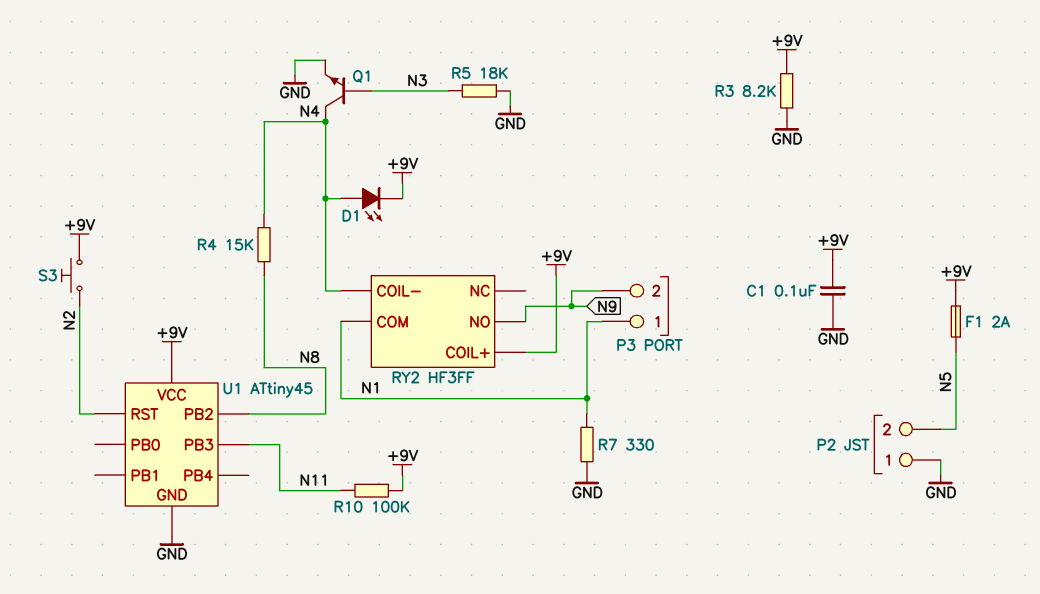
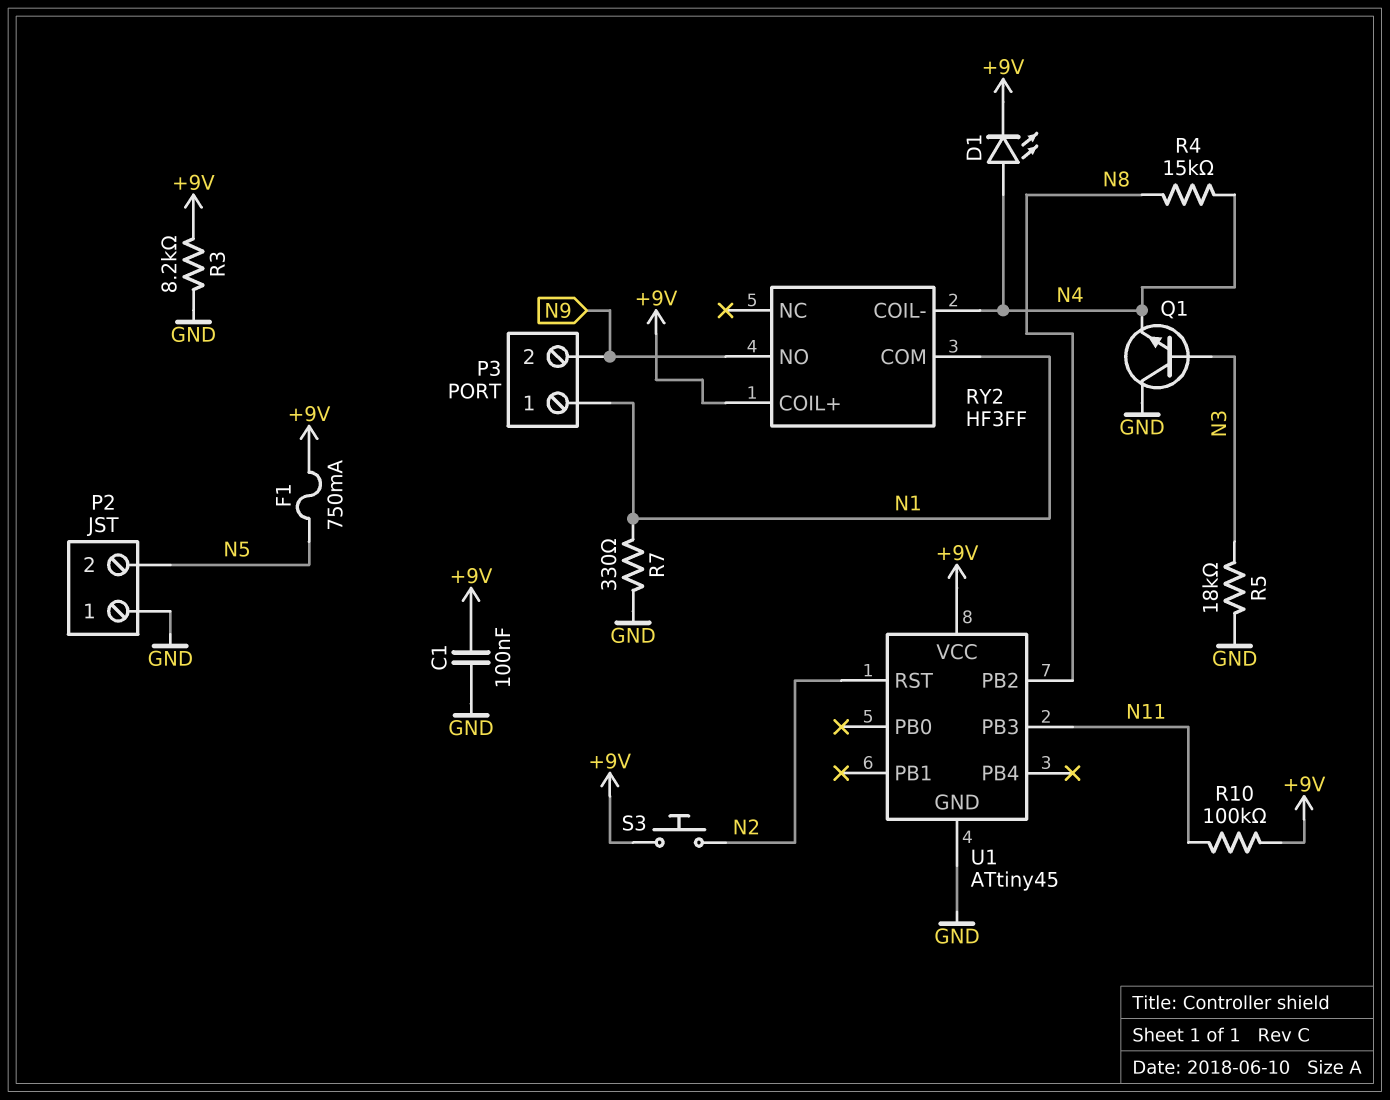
F1: 2A (+9V, N5) -> 750mA (+9V, N5)
Q1: NPN (B N3, C N4, E GND) -> NPN (B N3, C GND, E N4)

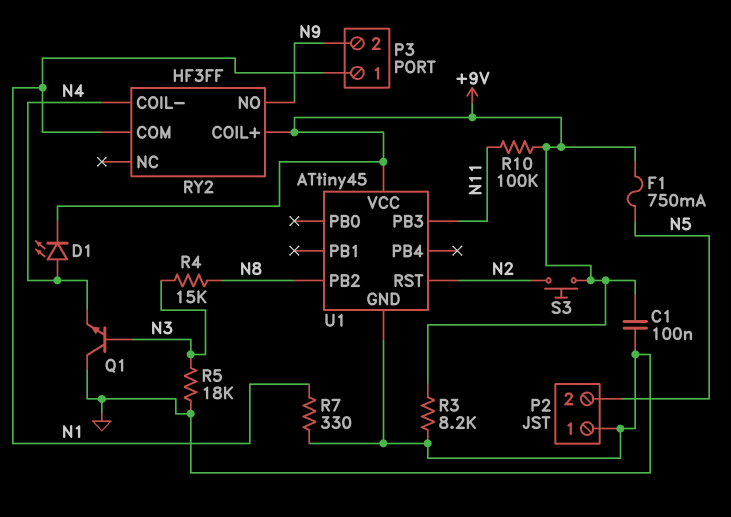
R4: 15k (N4, N8) -> 15k (N3, N8)

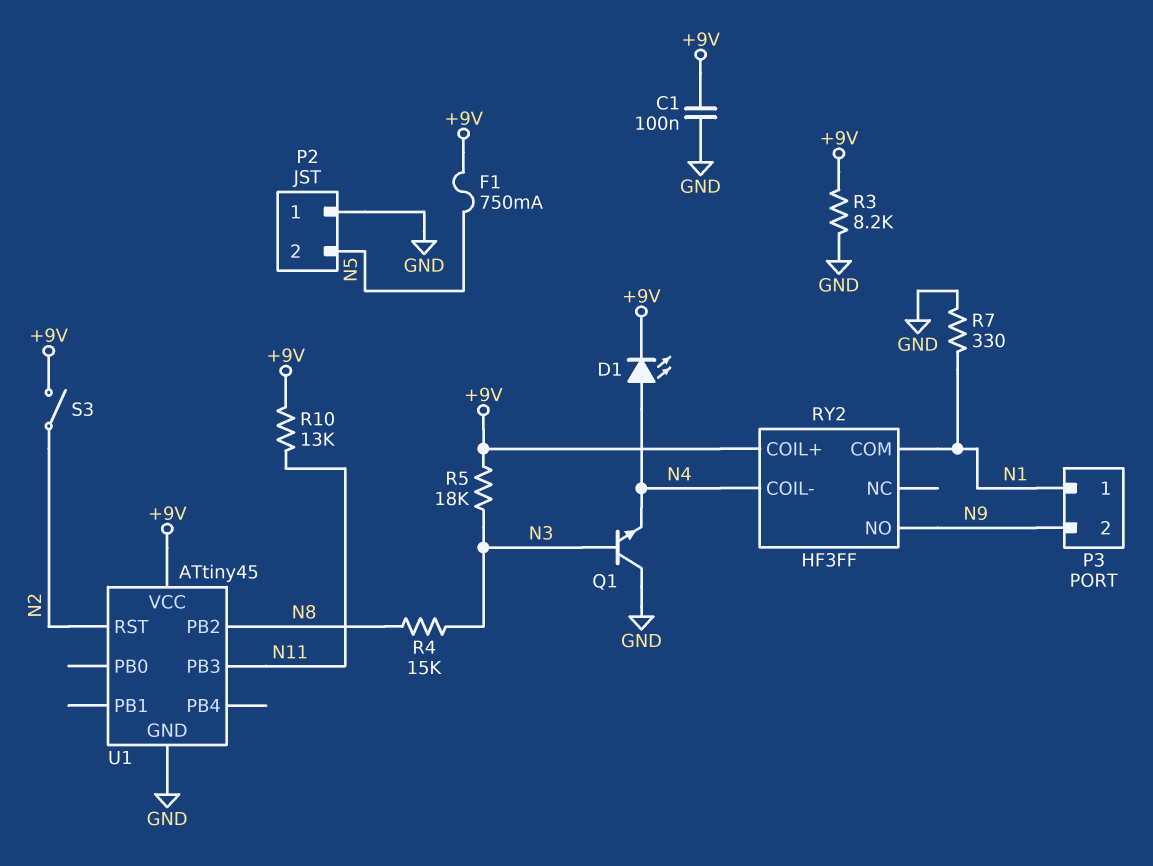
R5: 18k (GND, N3) -> 18k (+9V, N3)
R10: 100k (+9V, N11) -> 13k (+9V, N11)
S3: button (+9V, N2) -> switch (+9V, N2)

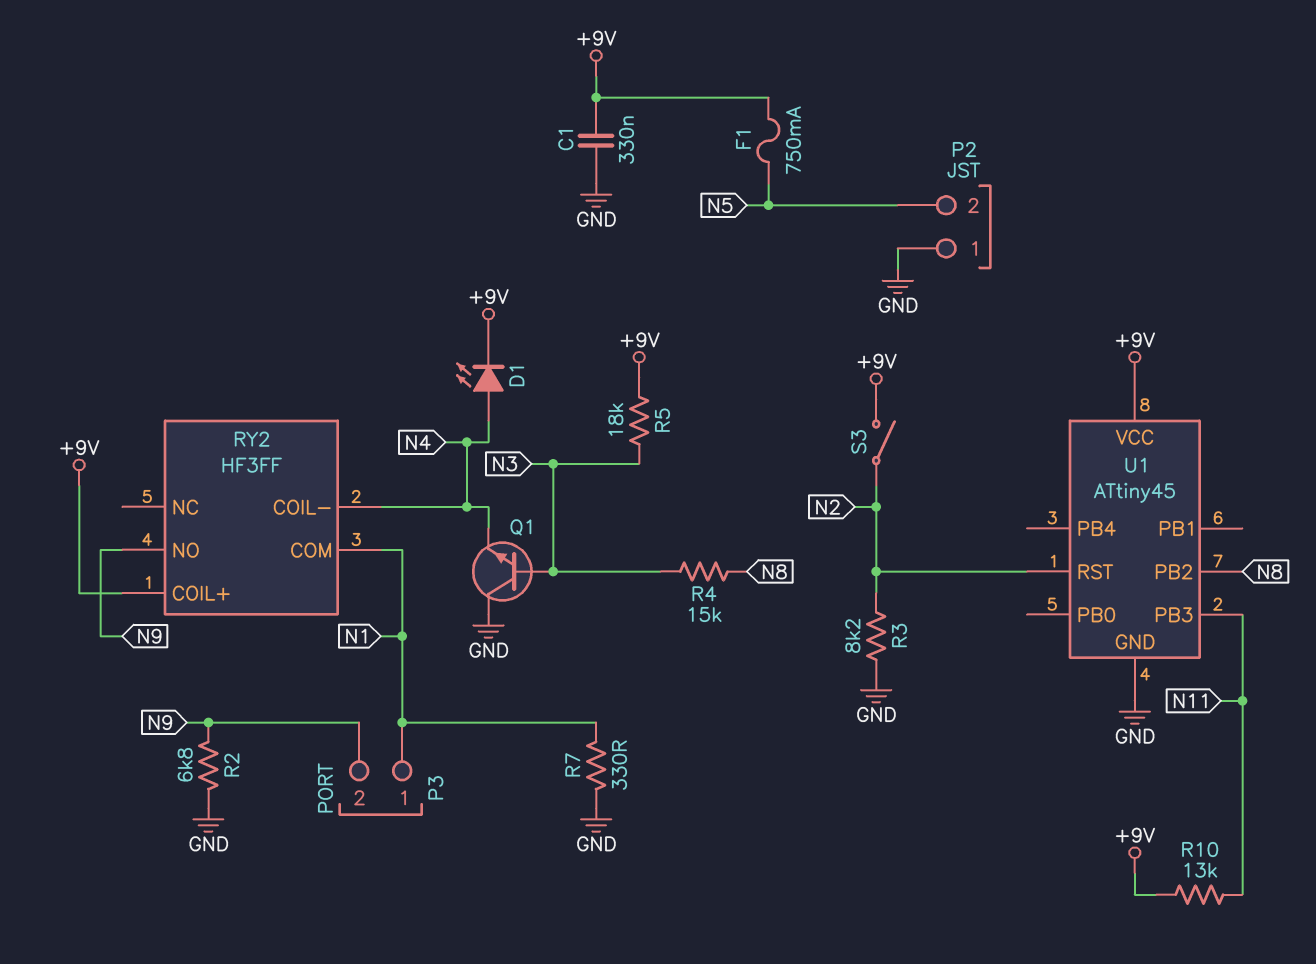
C1: 100nF (+9V, GND) -> 330nF (+9V, GND)
R2: none -> 6.8k (GND, N9)
R3: 8.2k (+9V, GND) -> 8.2k (GND, N2)

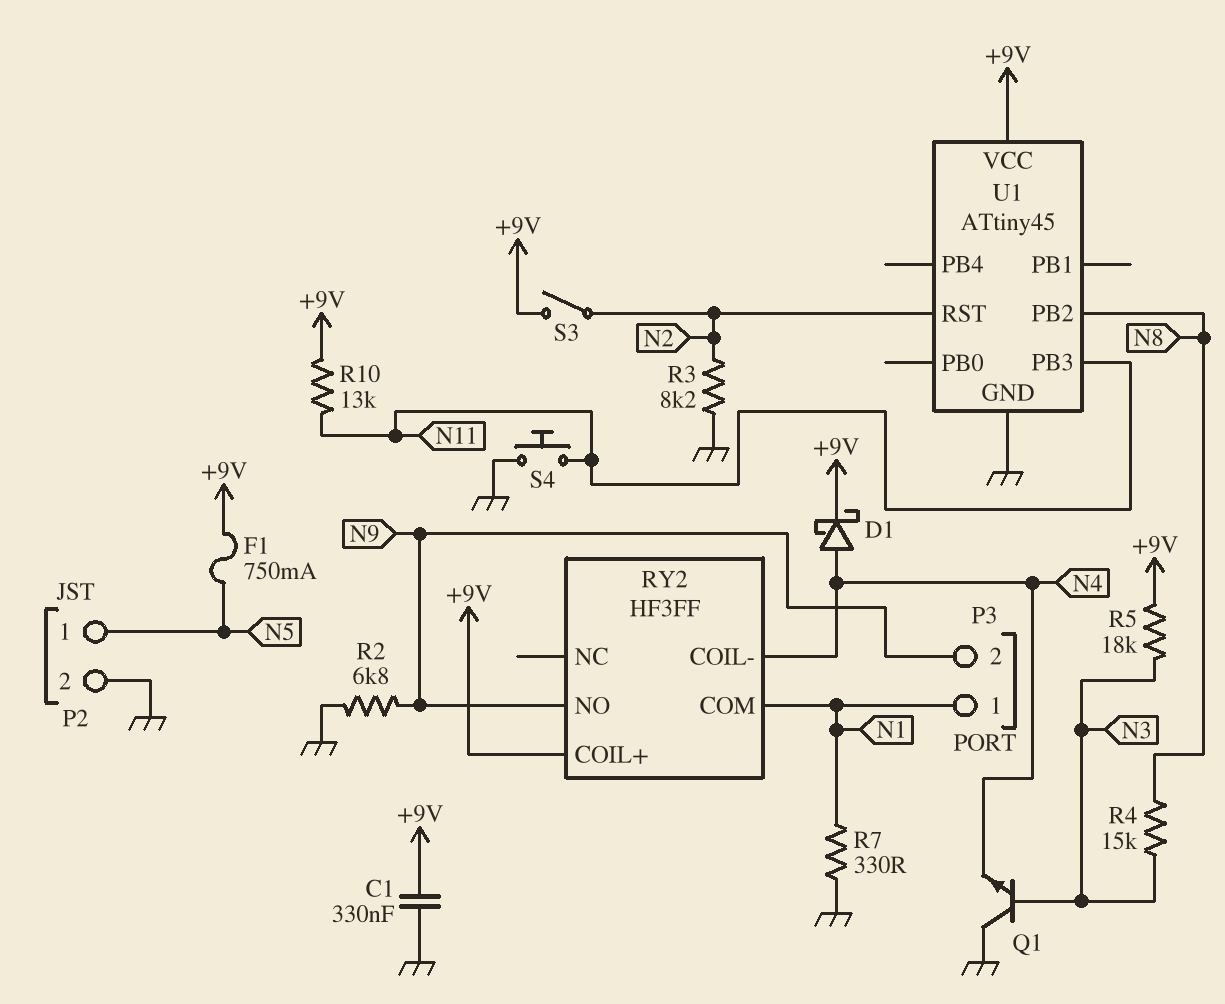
D1: LED (A N4, K +9V) -> schottky (A N4, K +9V)
P2 pin 1: GND -> N5
P2 pin 2: N5 -> GND
S4: none -> button (GND, N11)

